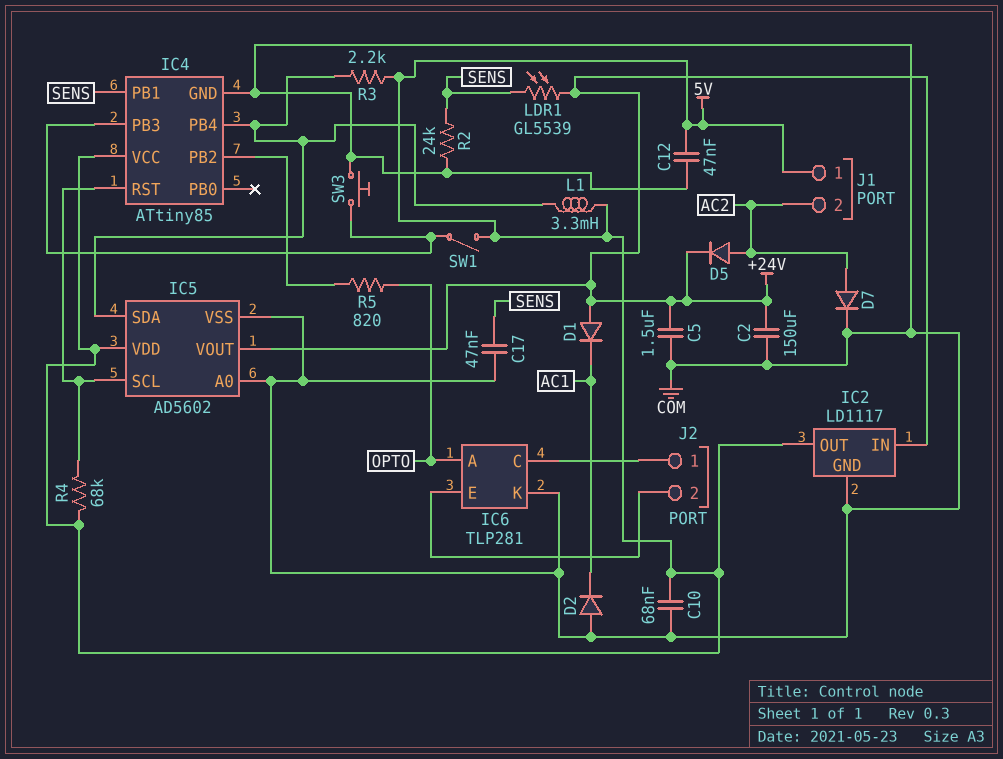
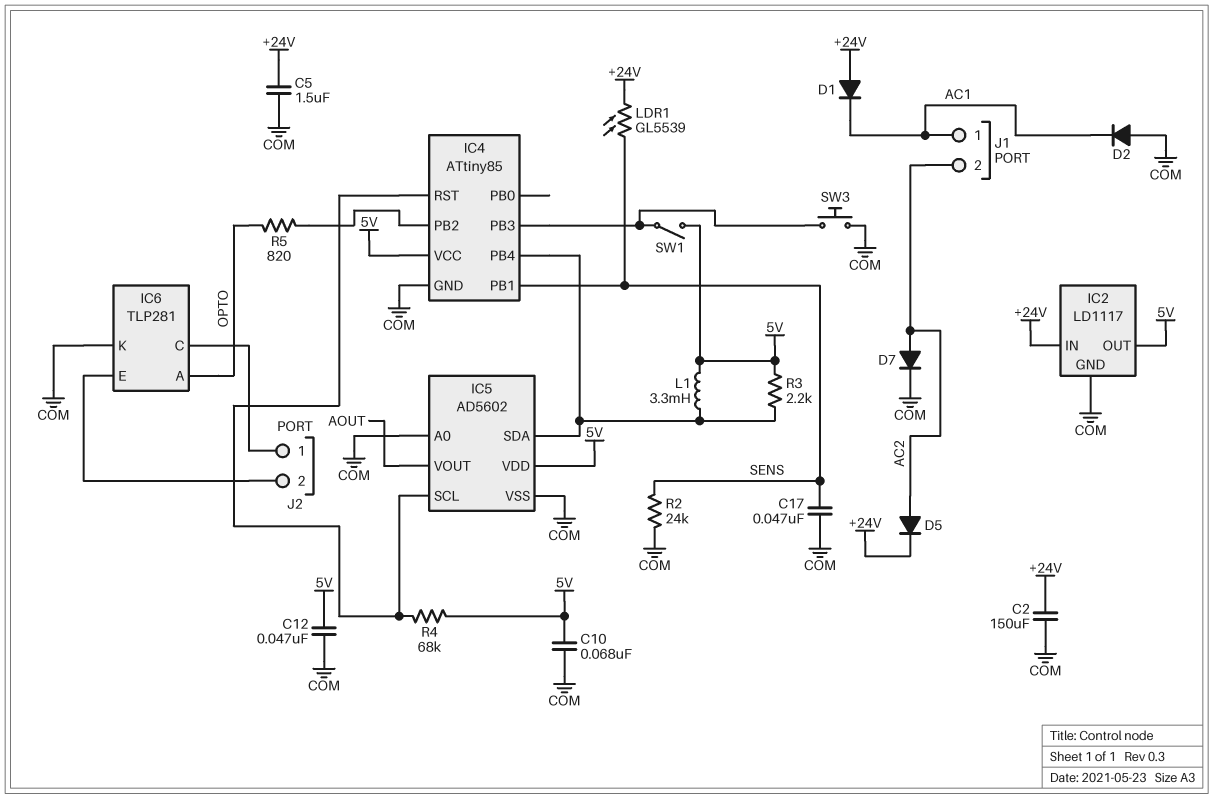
IC5 pin VOUT: +24V -> AOUT
J1 pin 1: 5V -> AC1

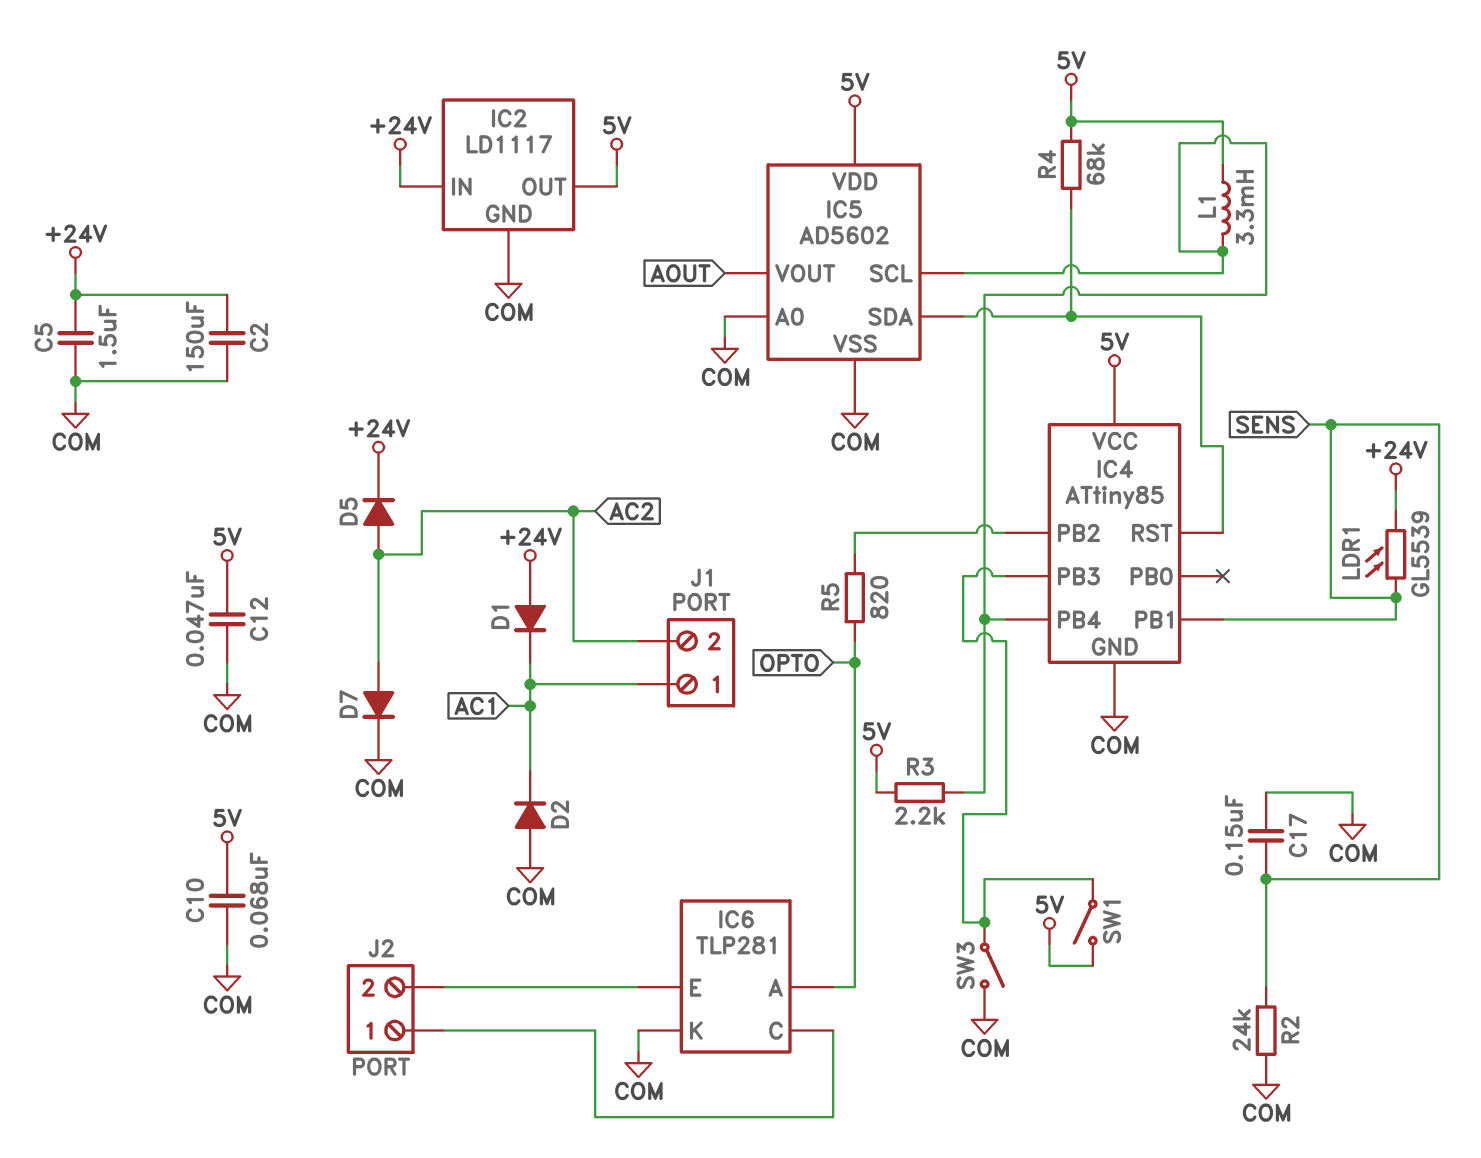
C17: 47nF (COM, SENS) -> 150nF (COM, SENS)
IC5 pin SCL: IC4/RST -> IC4/PB4
IC5 pin SDA: IC4/PB4 -> IC4/RST
SW3: button (COM, IC4/PB3) -> switch (COM, IC4/PB3)

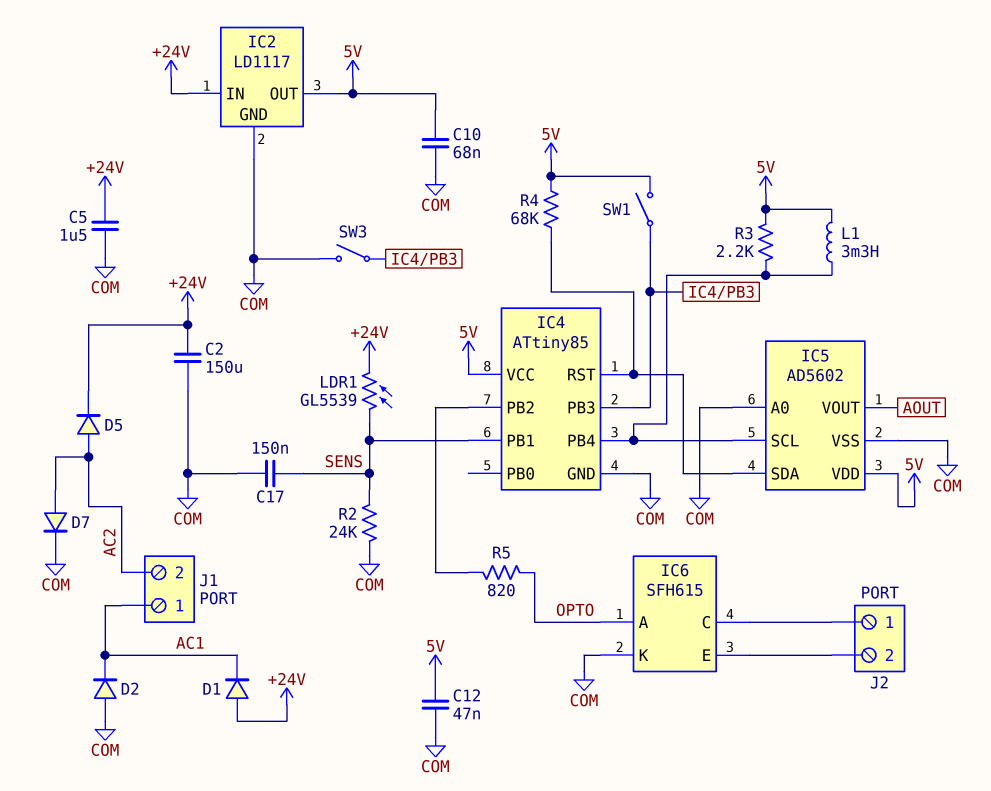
IC6: TLP281 -> SFH615

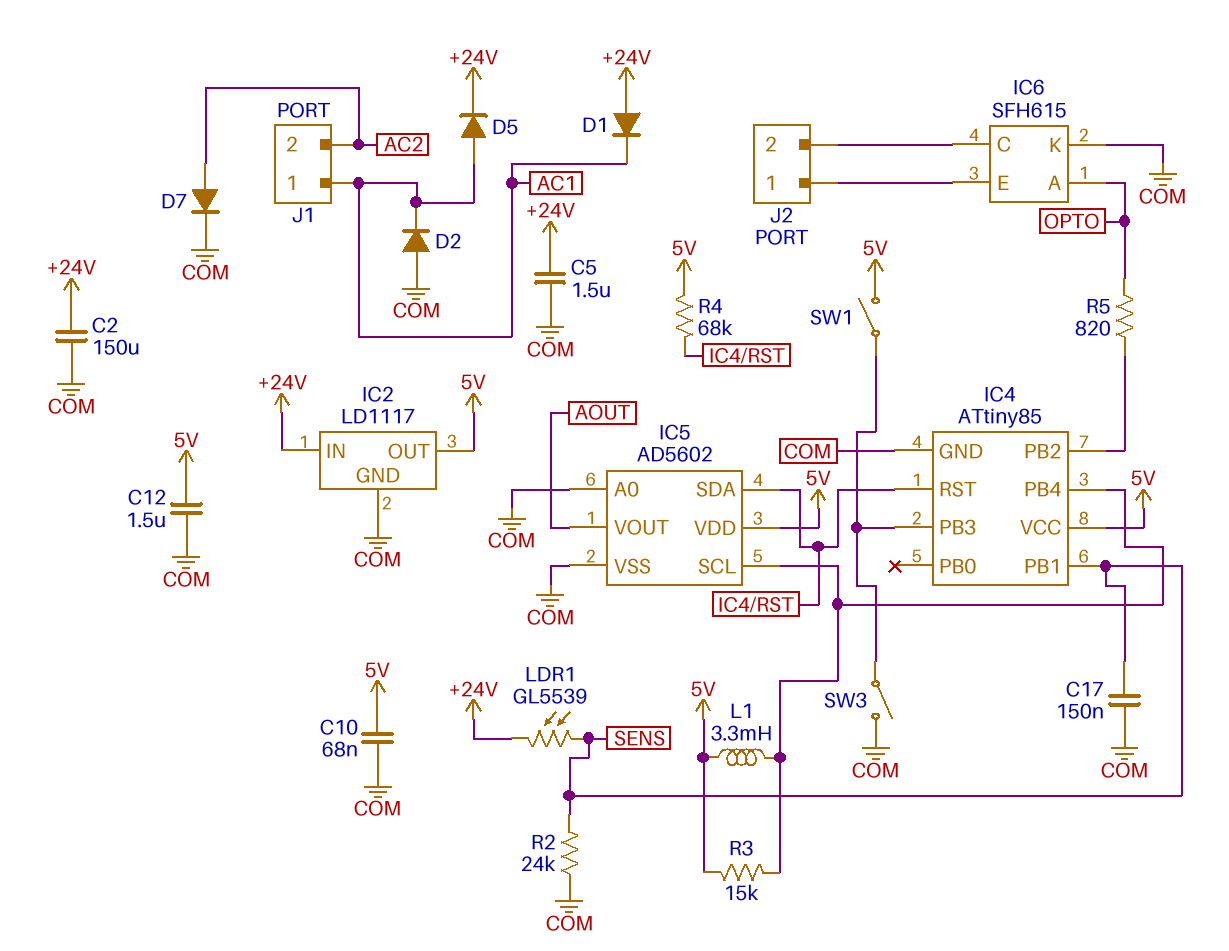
C12: 47nF (5V, COM) -> 1.5uF (5V, COM)
D5: diode (A AC2, K +24V) -> diode (A AC1, K +24V)
J2 pin 1: IC6/C -> IC6/E
J2 pin 2: IC6/E -> IC6/C
R3: 2.2k (5V, IC4/PB4) -> 15k (5V, IC4/PB4)

